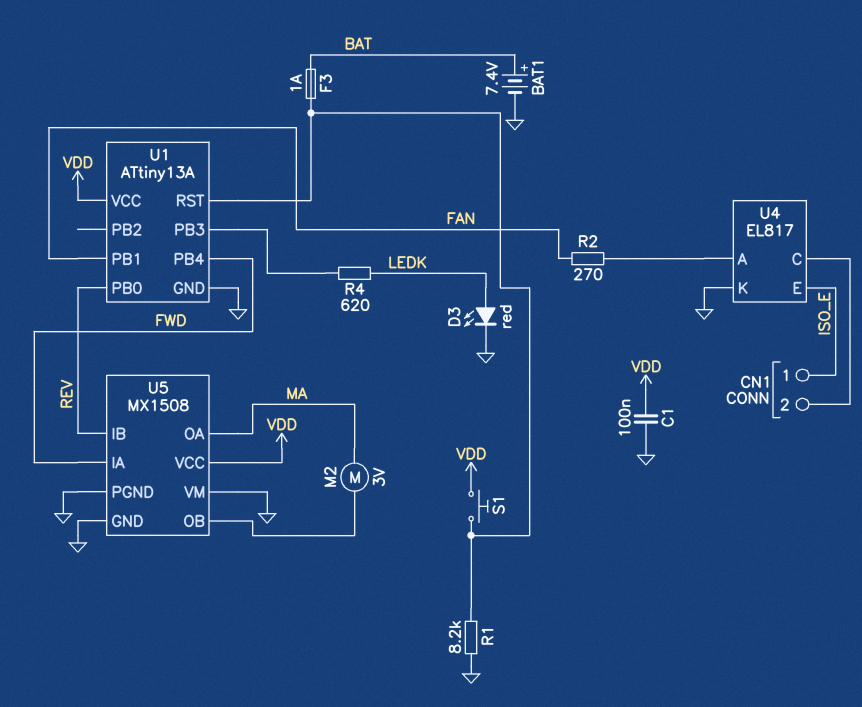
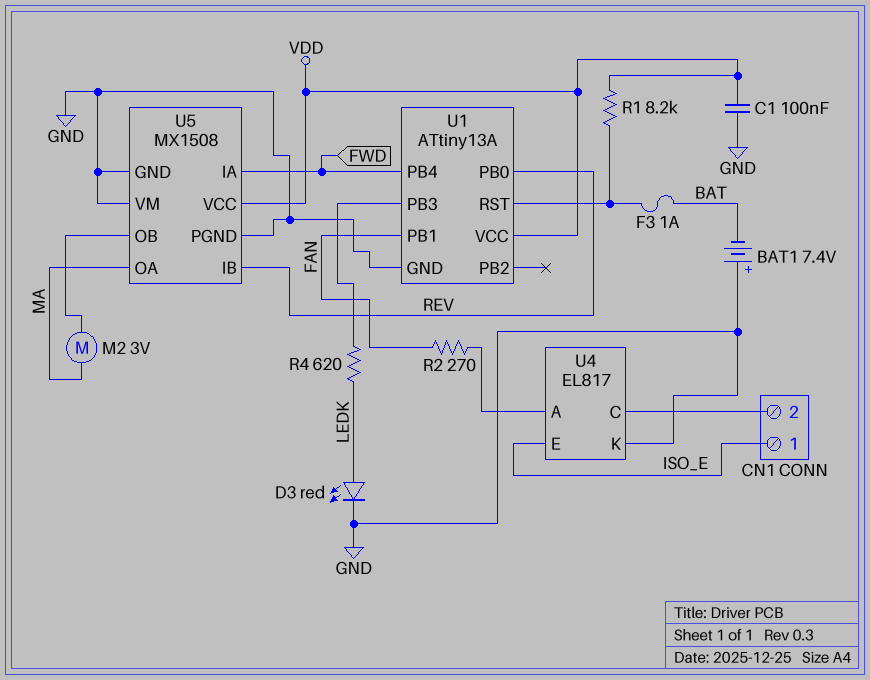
BAT1: 7.4V (plus BAT, minus GND) -> 7.4V (plus GND, minus BAT)
R1: 8.2k (GND, U1/RST) -> 8.2k (U1/RST, VDD)
S1: button (U1/RST, VDD) -> none

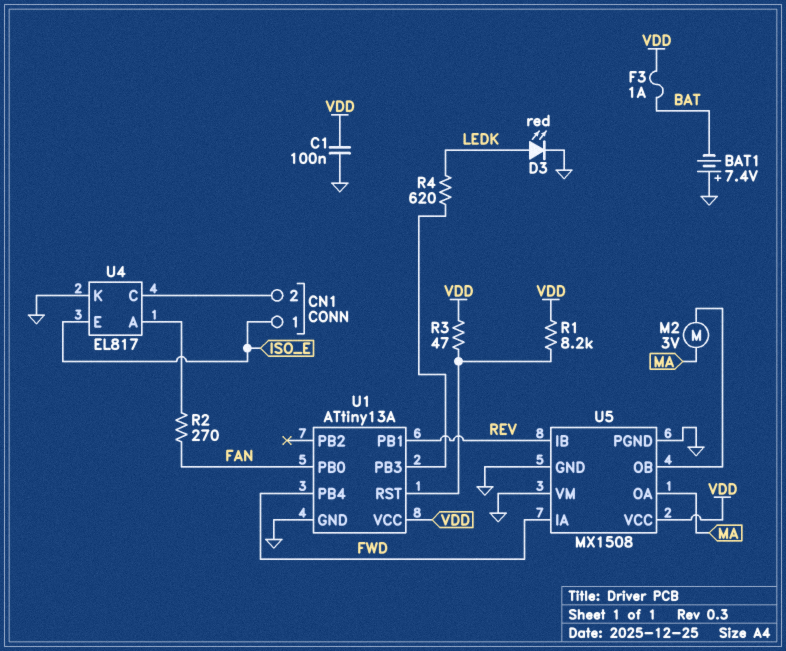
F3: 1A (BAT, U1/RST) -> 1A (BAT, VDD)
R3: none -> 47 (U1/RST, VDD)
U1 pin PB0: REV -> FAN
U1 pin PB1: FAN -> REV

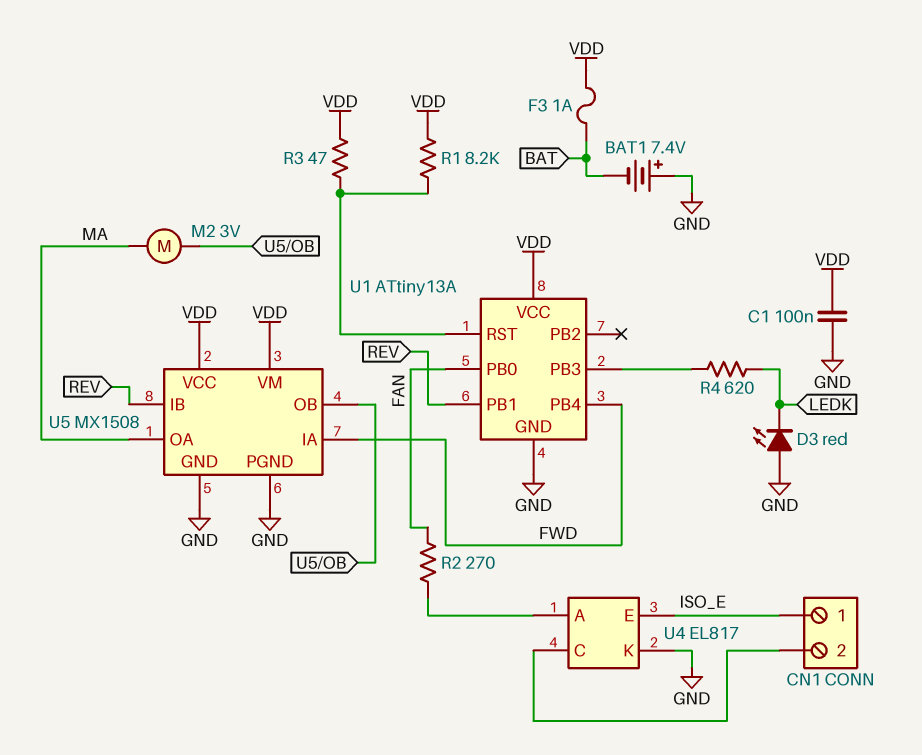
D3: LED red (A LEDK, K GND) -> LED red (A GND, K LEDK)
U5 pin VM: GND -> VDD

